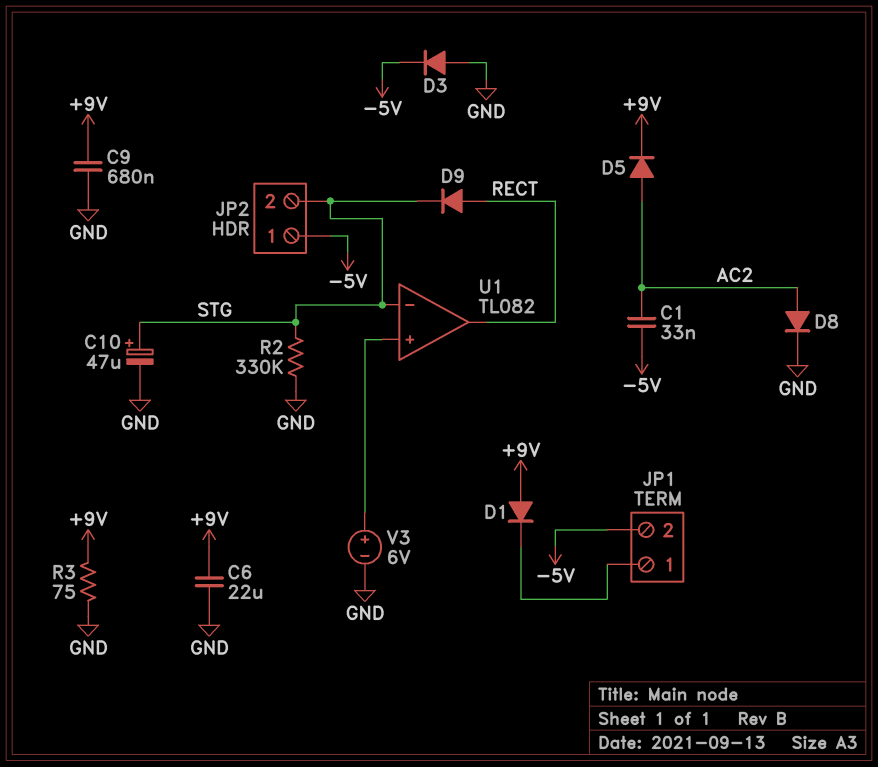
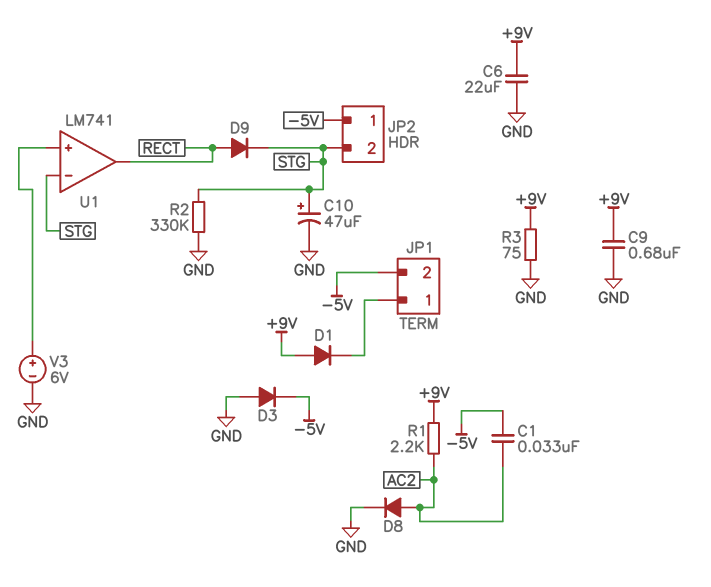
D5: diode (A AC2, K +9V) -> none
R1: none -> 2.2k (+9V, AC2)
U1: TL082 -> LM741

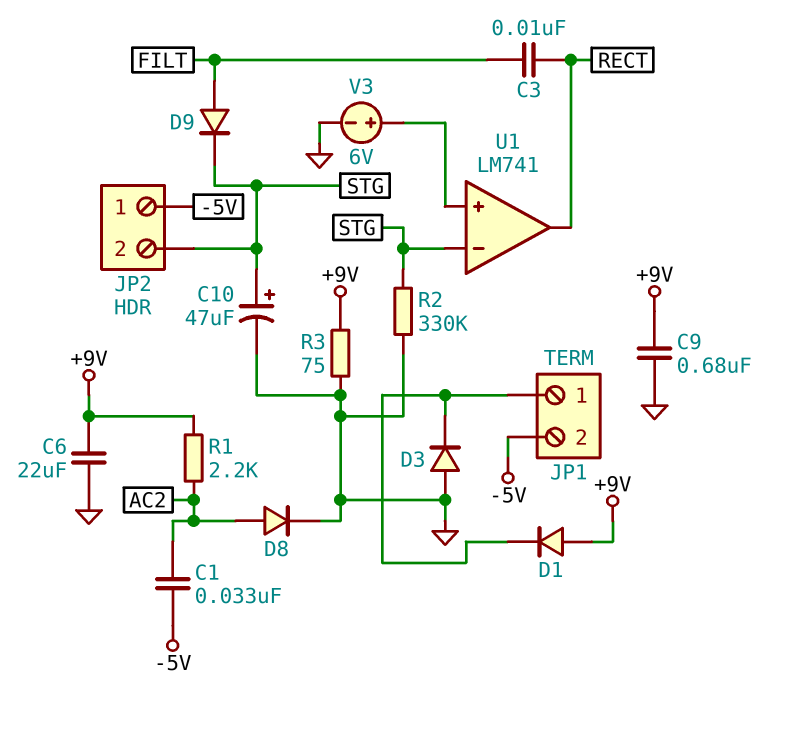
C3: none -> 10nF (FILT, RECT)
D3: diode (A GND, K -5V) -> diode (A GND, K JP1/1)
D9: diode (A RECT, K STG) -> diode (A FILT, K STG)

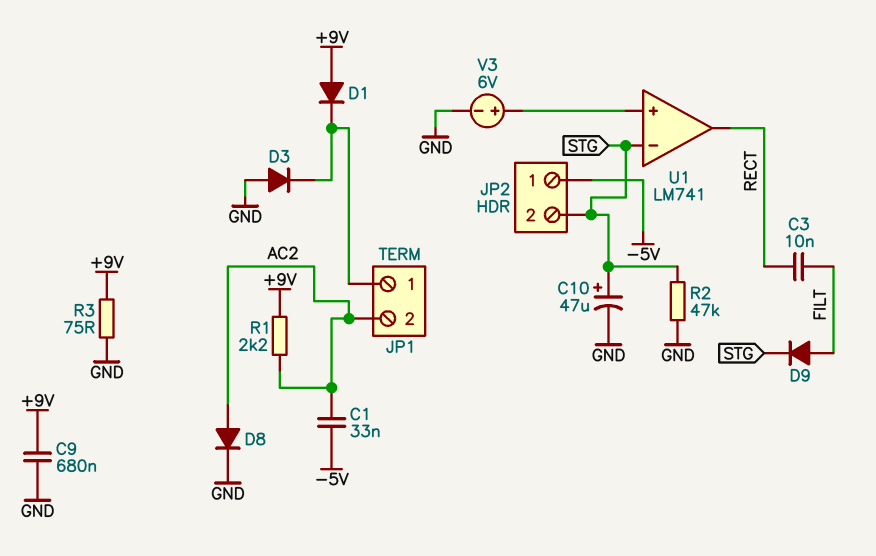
C6: 22uF (+9V, GND) -> none
JP1 pin 2: -5V -> AC2
R2: 330k (GND, STG) -> 47k (GND, STG)

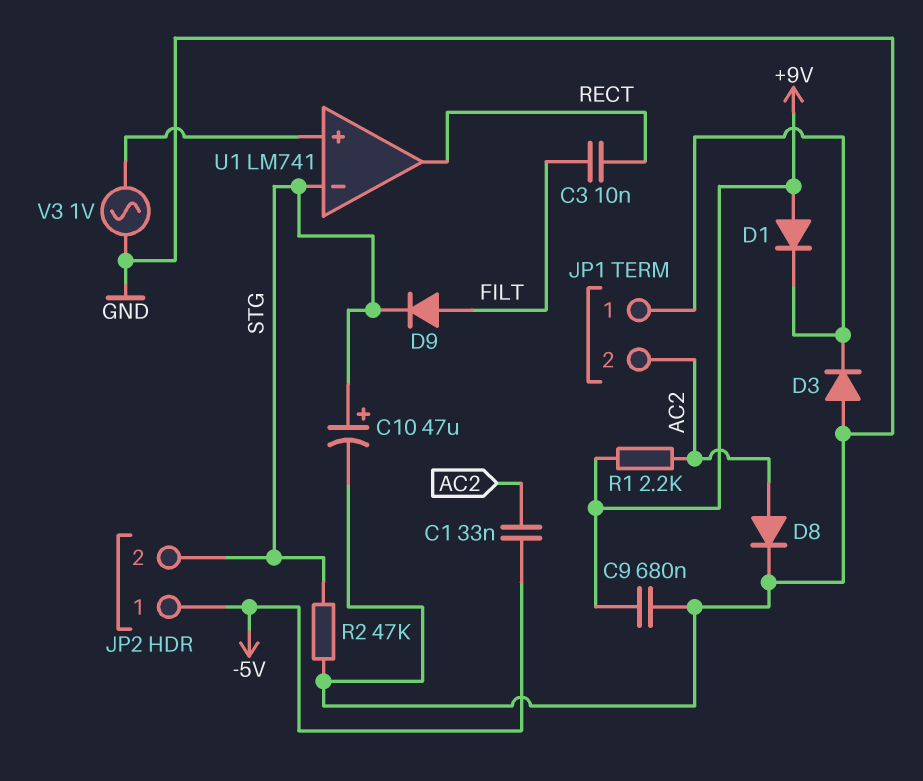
R3: 75 (+9V, GND) -> none
V3: 6V (plus U1/in+, minus GND) -> AC 1V (GND, U1/in+)

